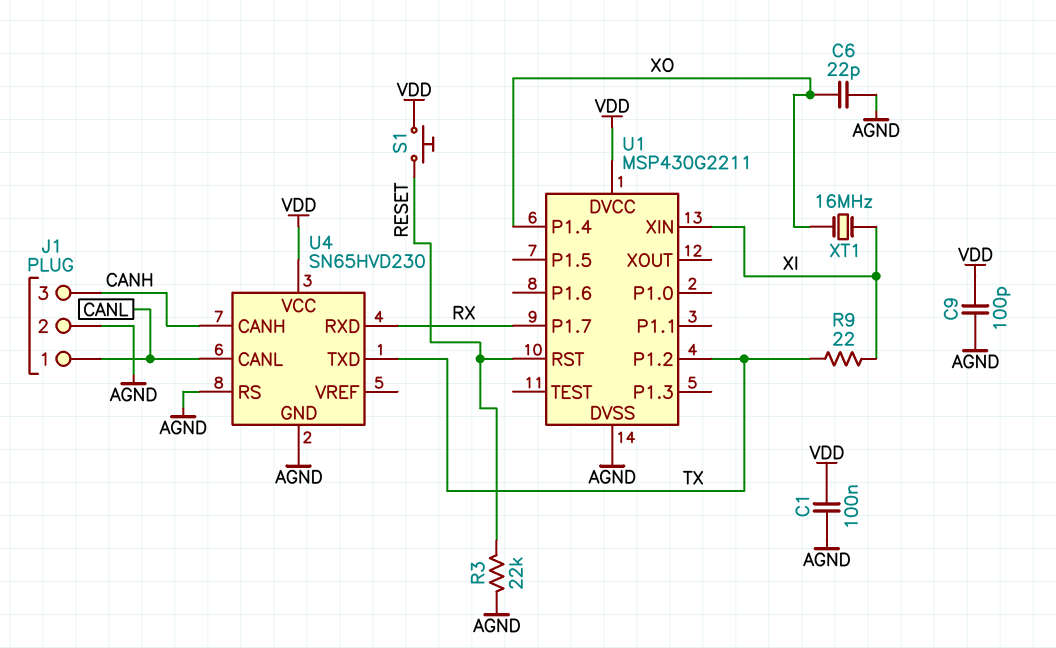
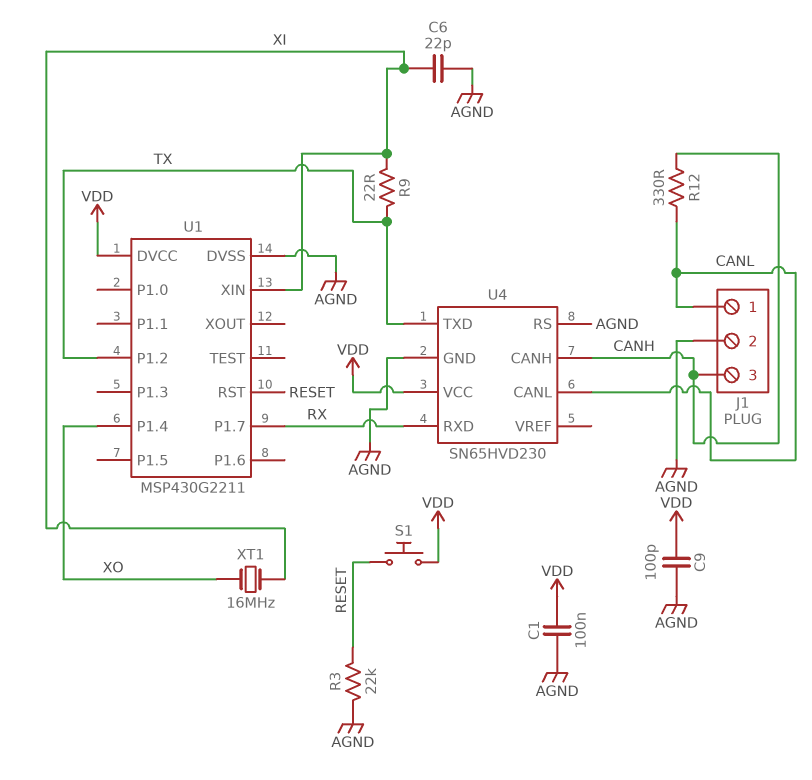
C6: 22pF (AGND, XO) -> 22pF (AGND, XI)
R12: none -> 330 (CANH, CANL)

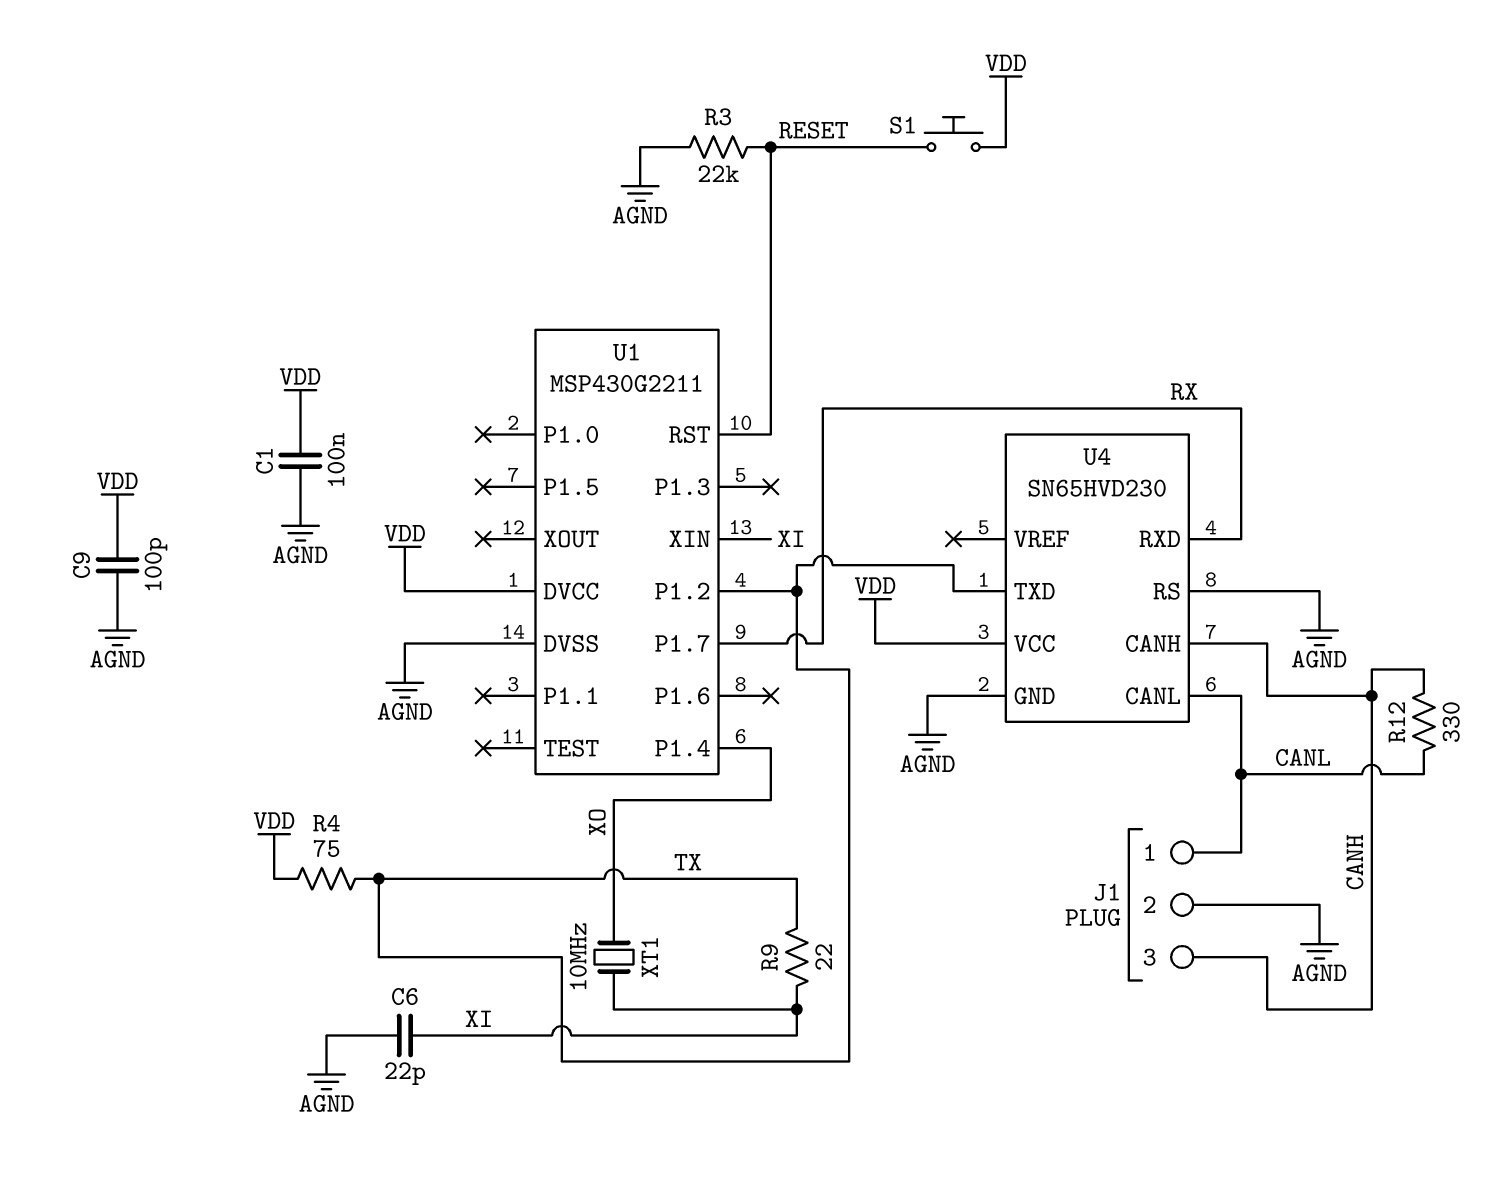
R4: none -> 75 (TX, VDD)
XT1: 16MHz (XI, XO) -> 10MHz (XI, XO)

